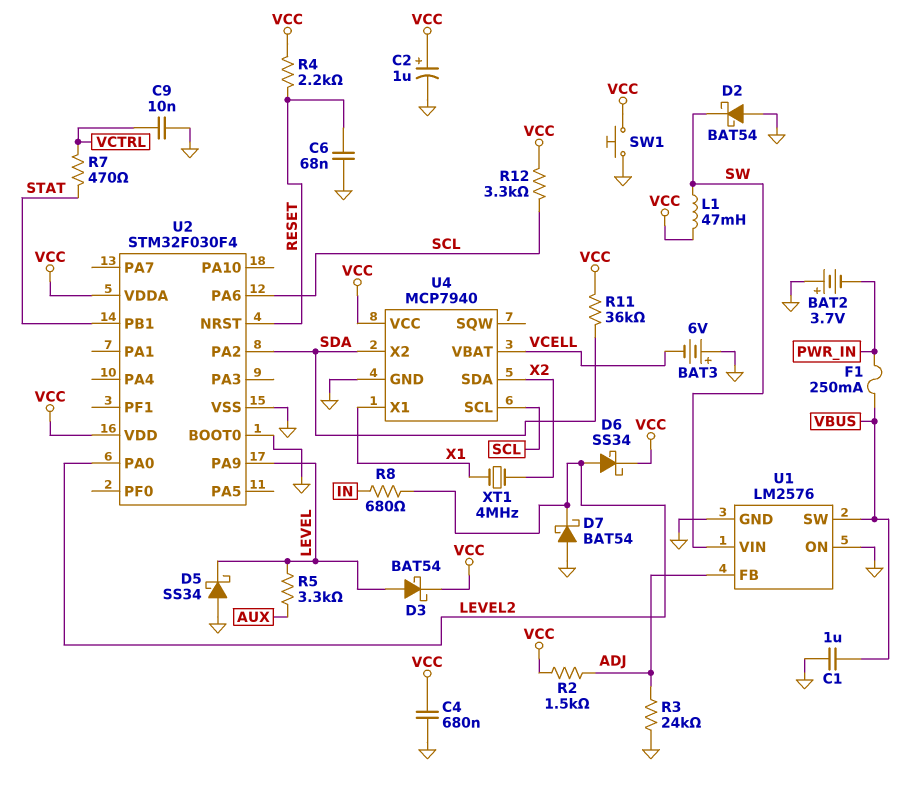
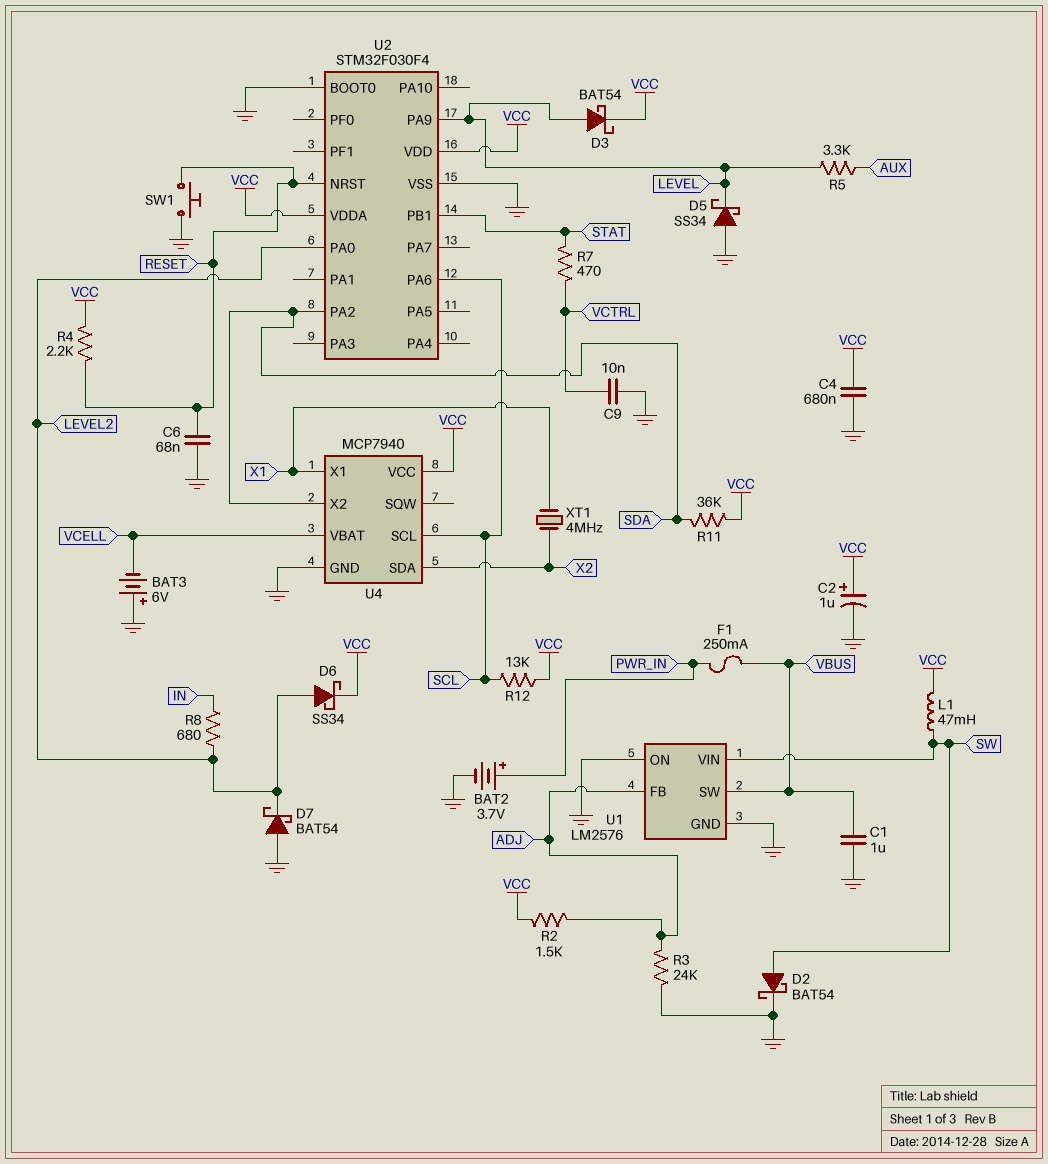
BAT2: 3.7V (plus GND, minus PWR_IN) -> 3.7V (plus PWR_IN, minus GND)
D2: schottky BAT54 (A GND, K SW) -> schottky BAT54 (A SW, K GND)
R12: 3.3k (SCL, VCC) -> 13k (SCL, VCC)
SW1: button (GND, VCC) -> button (GND, RESET)

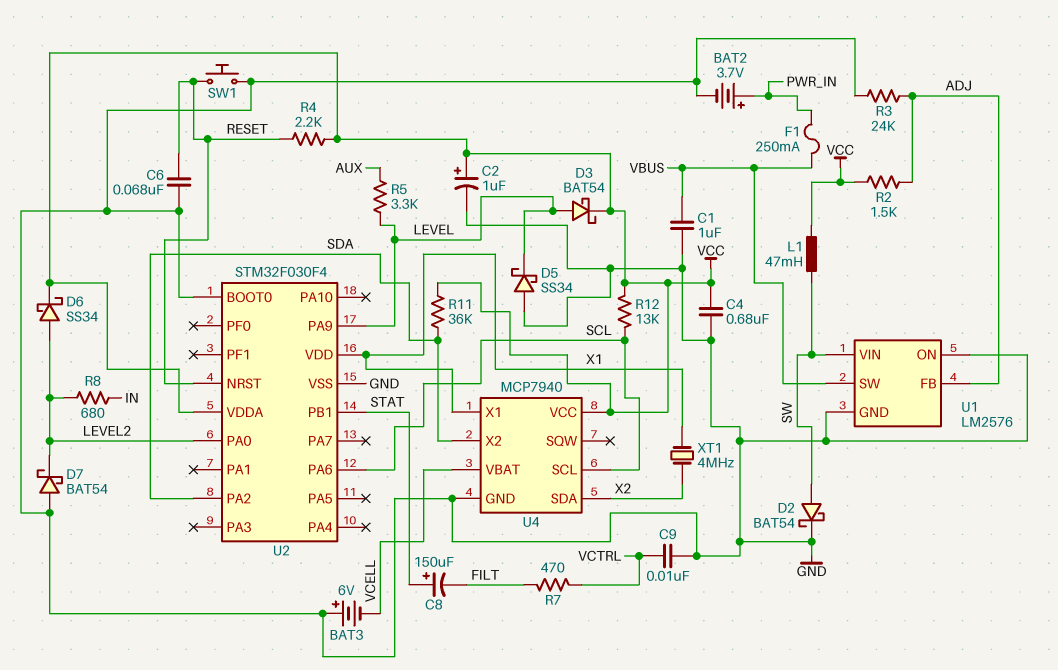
C8: none -> 150uF (plus STAT, minus FILT)
R7: 470 (STAT, VCTRL) -> 470 (FILT, VCTRL)
U2 pin VDD: VCC -> X1

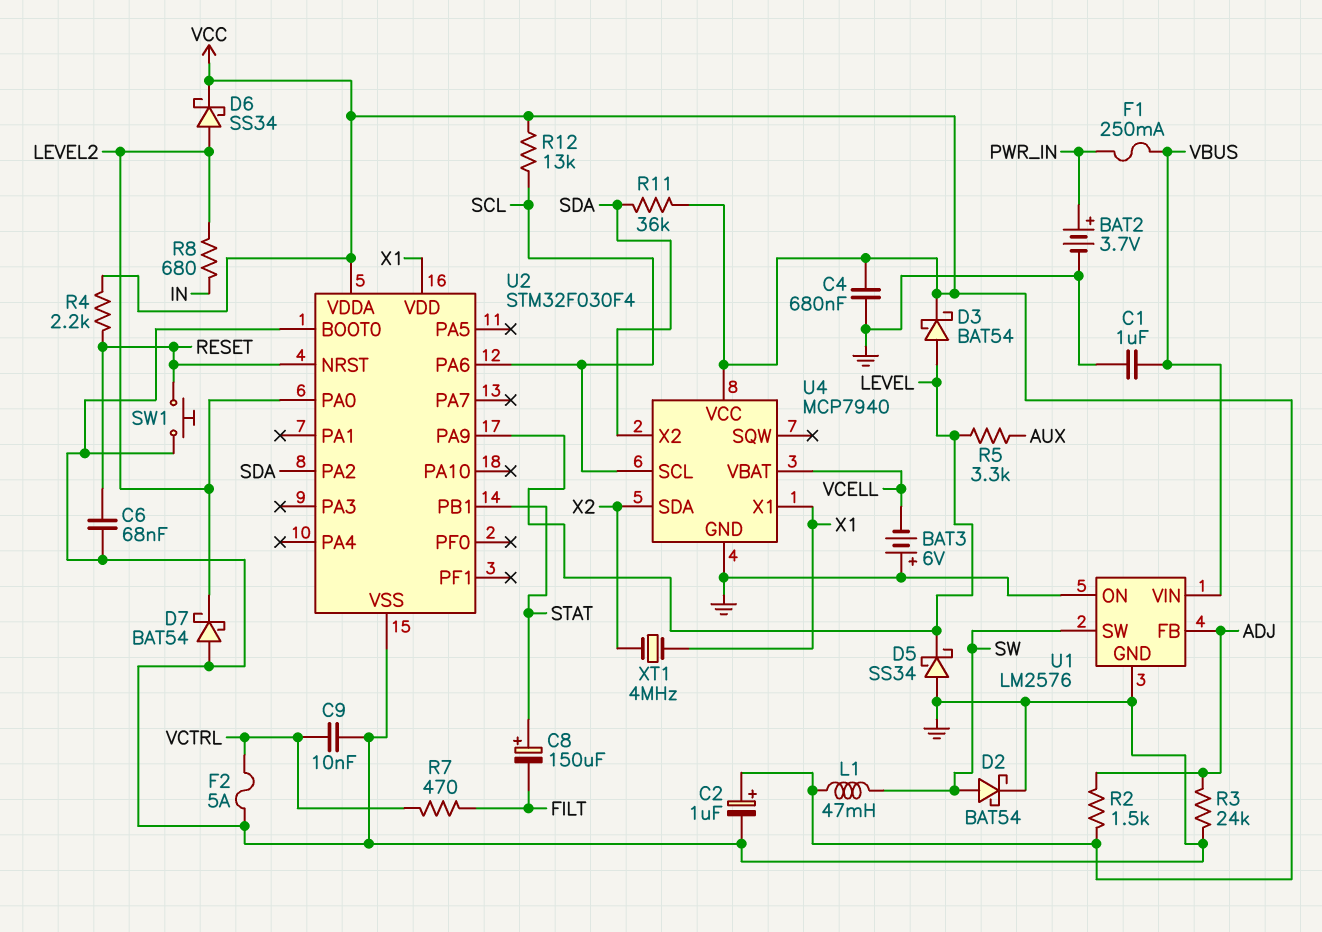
F2: none -> 5A (GND, VCTRL)
U1 pin SW: VBUS -> SW
U1 pin VIN: SW -> VBUS

